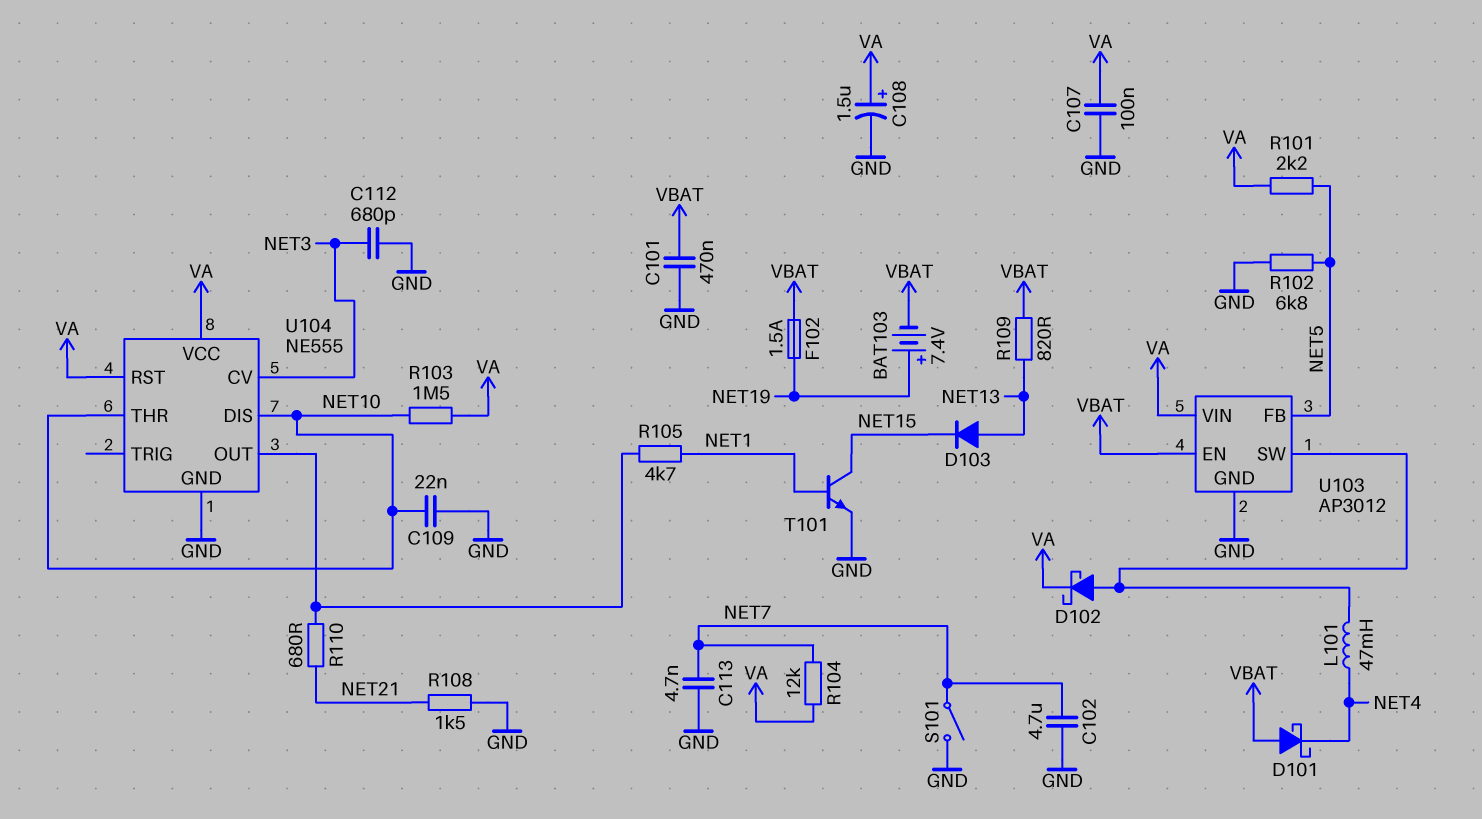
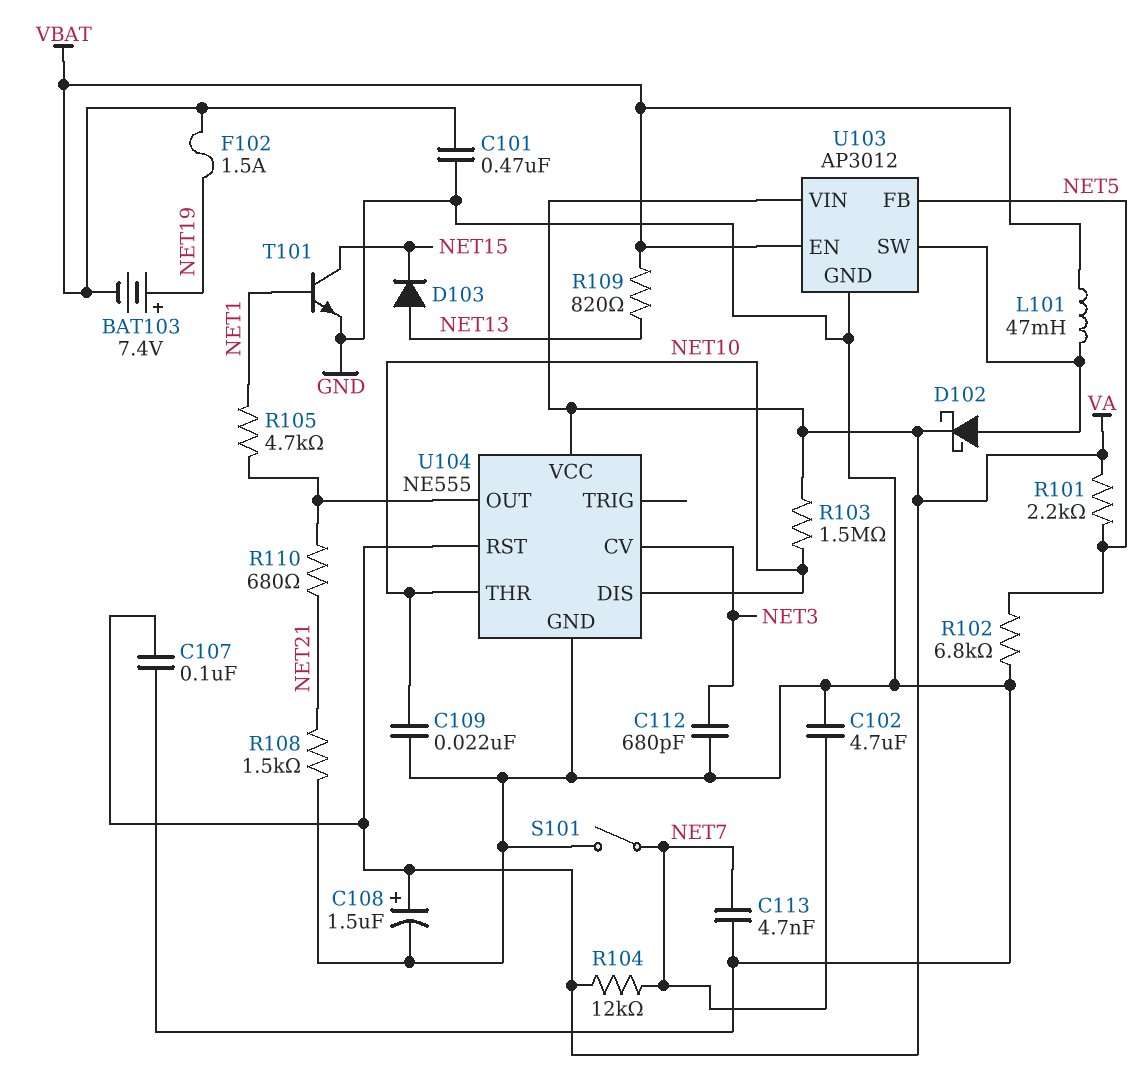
D101: schottky (A VBAT, K NET4) -> none
L101: 47mH (NET4, U103/SW) -> 47mH (U103/SW, VBAT)

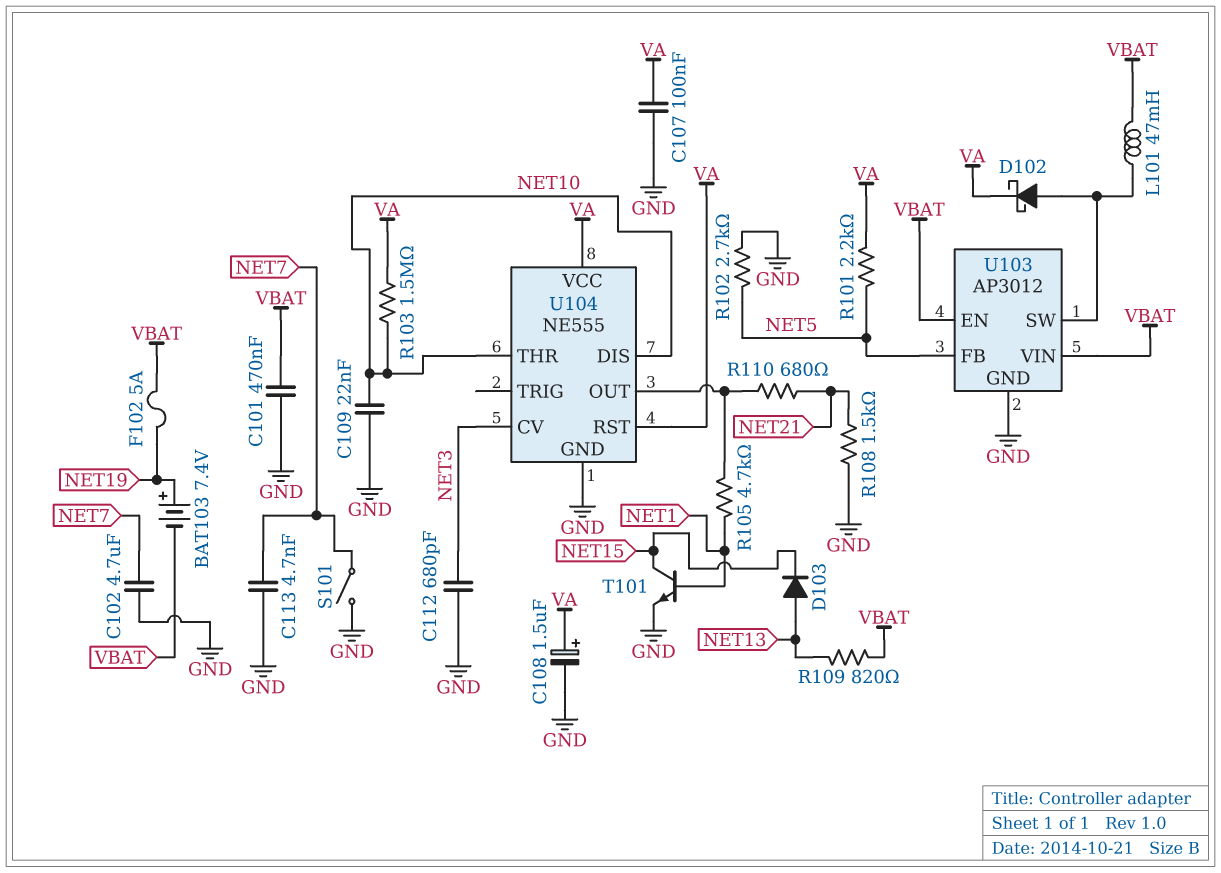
F102: 1.5A (NET19, VBAT) -> 5A (NET19, VBAT)
R102: 6.8k (GND, NET5) -> 2.7k (GND, NET5)
R104: 12k (NET7, VA) -> none
U103 pin VIN: VA -> VBAT

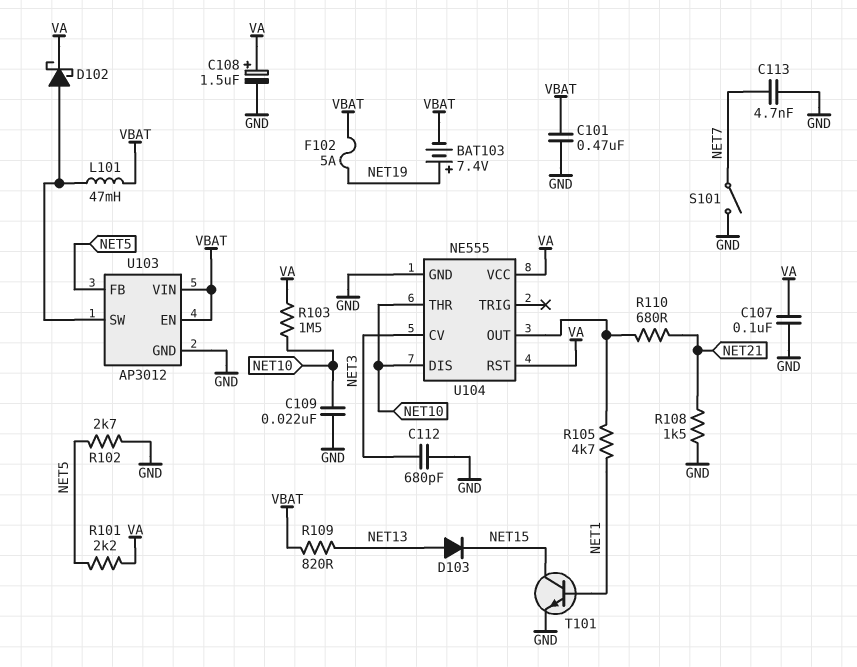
C102: 4.7uF (GND, NET7) -> none

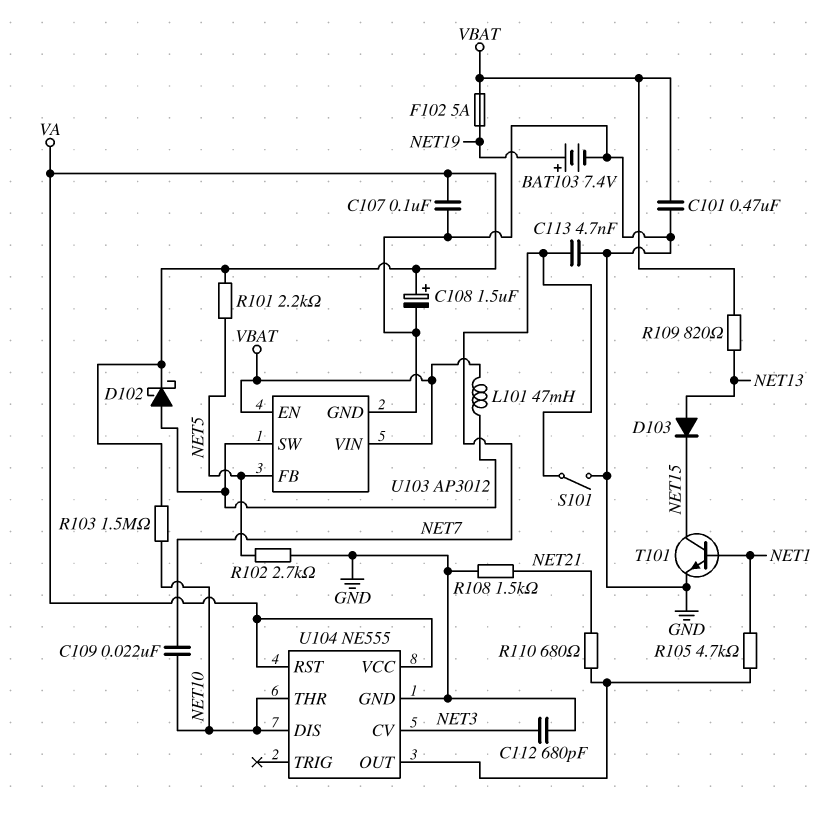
BAT103: 7.4V (plus NET19, minus VBAT) -> 7.4V (plus NET19, minus GND)
C109: 22nF (GND, NET10) -> 22nF (NET7, NET10)

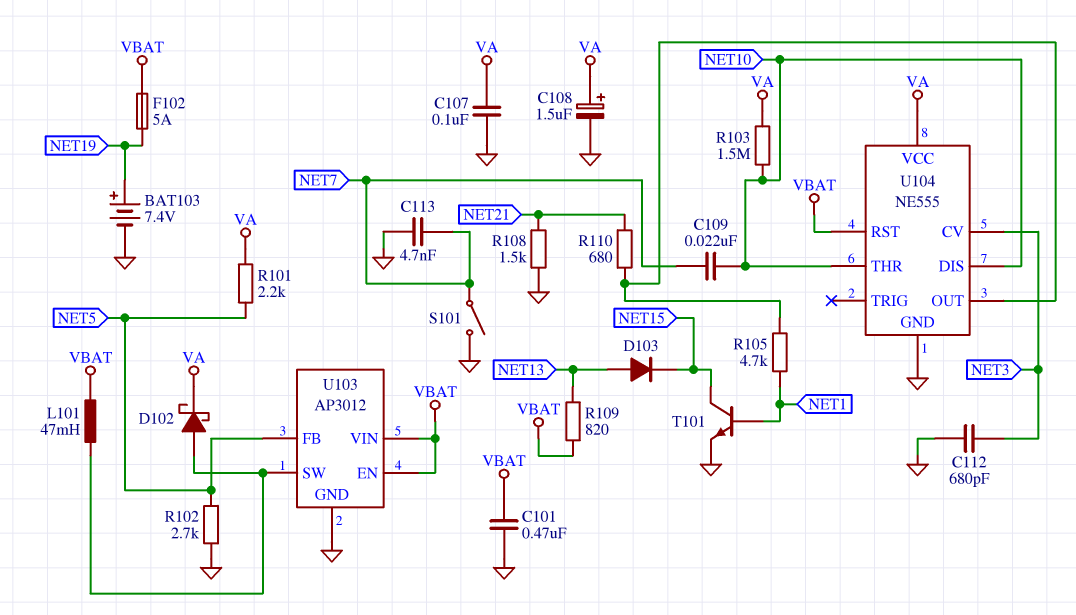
U104 pin RST: VA -> VBAT

